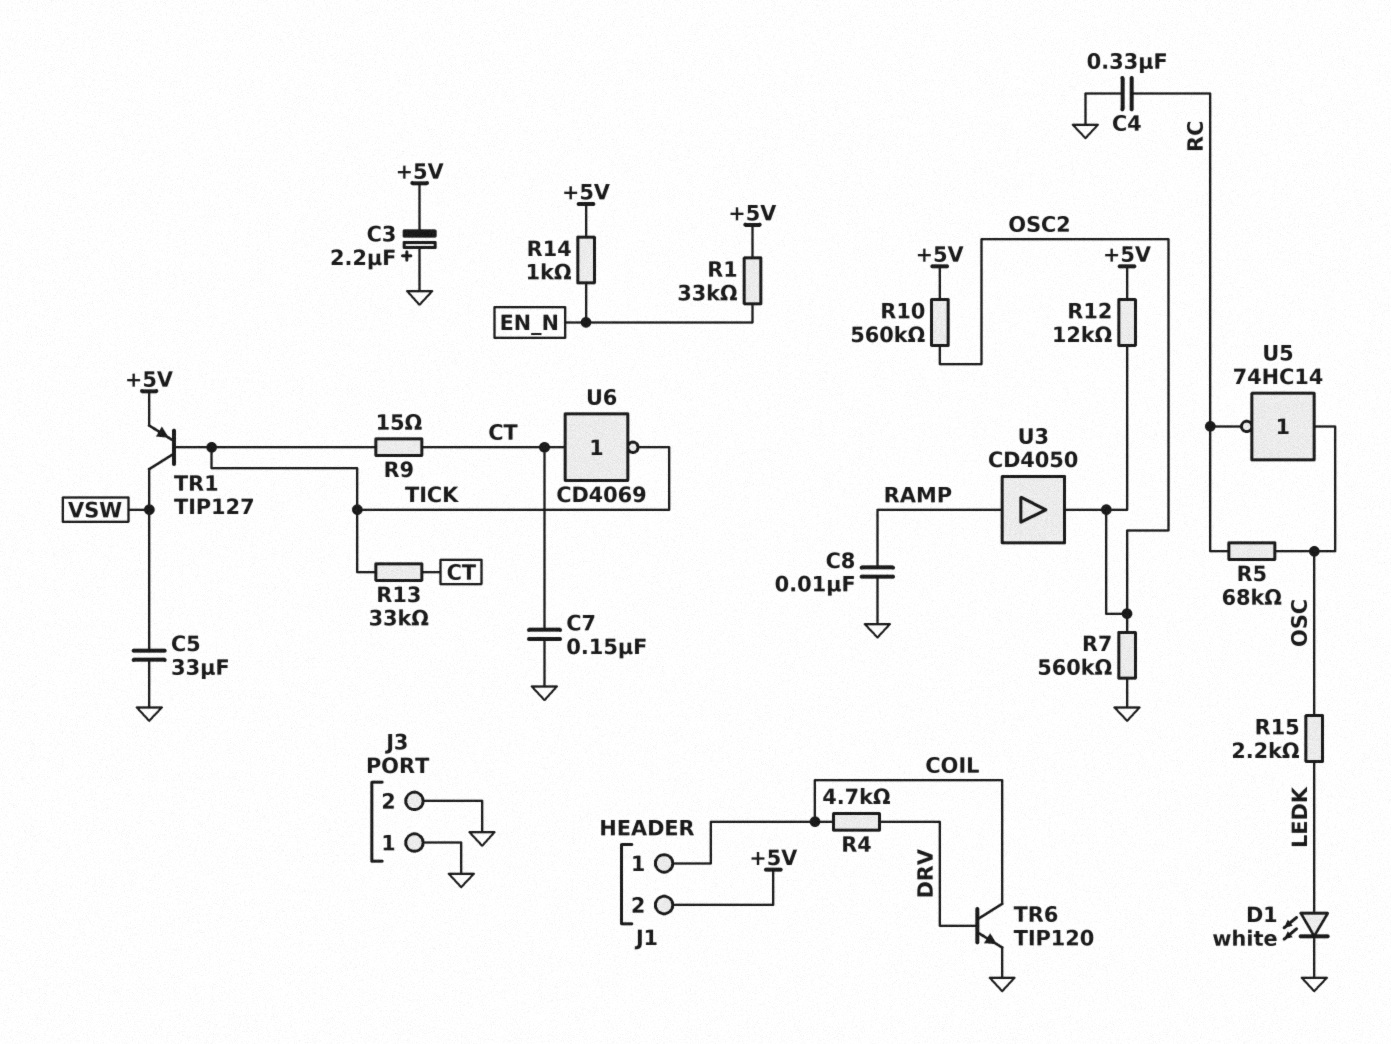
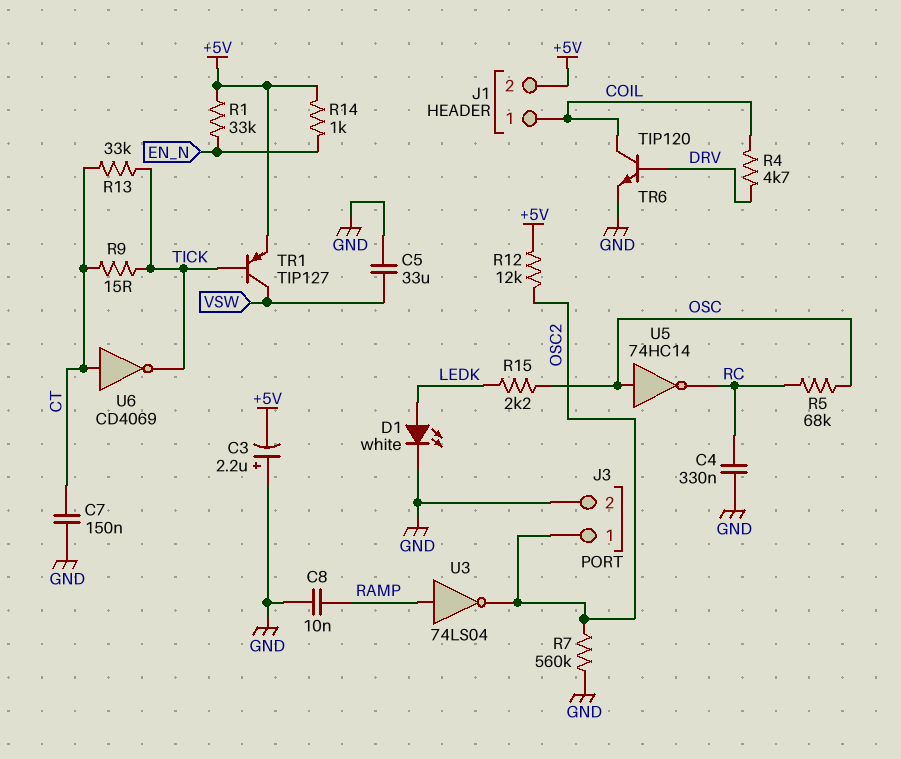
J3 pin 1: GND -> OSC2
R10: 560k (+5V, OSC2) -> none
U3: buffer CD4050 (in RAMP, out OSC2) -> NOT 74LS04 (in RAMP, out OSC2)

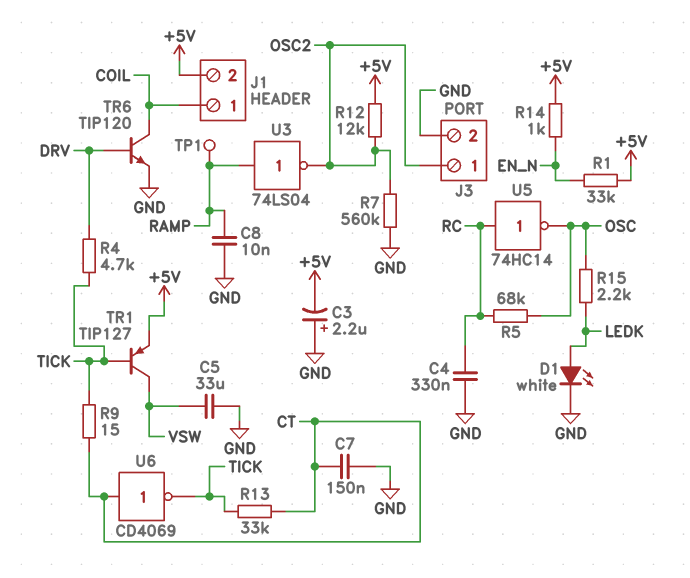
R4: 4.7k (COIL, DRV) -> 4.7k (DRV, TICK)
TP1: none -> test point (RAMP)
U5: NOT 74HC14 (in OSC, out RC) -> NOT 74HC14 (in RC, out OSC)

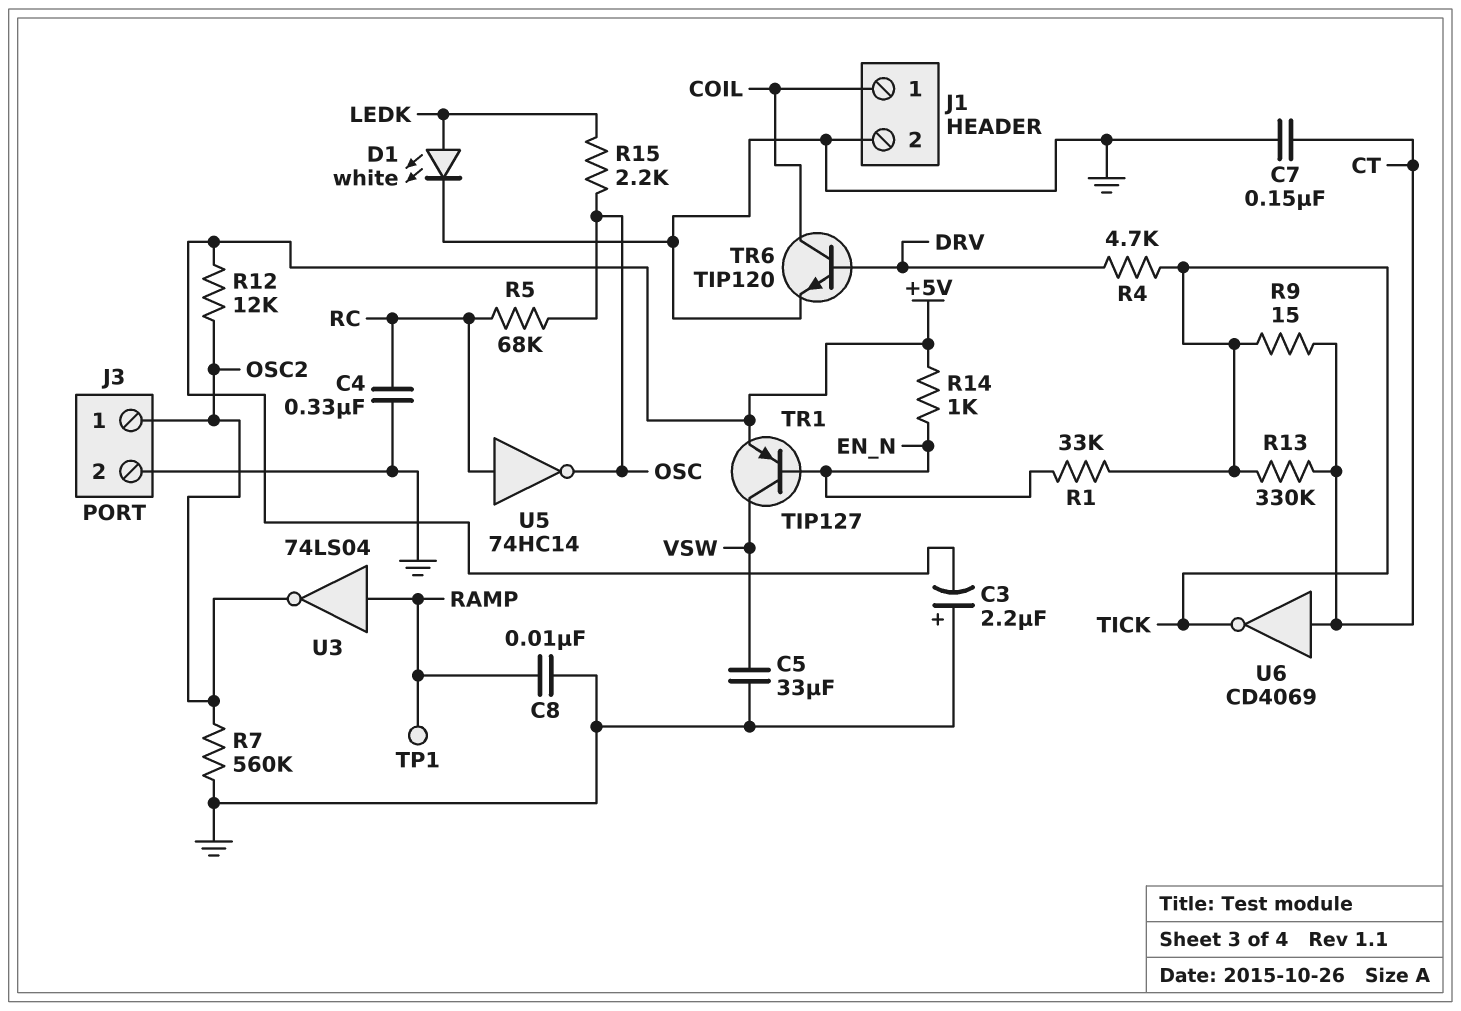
J1 pin 2: +5V -> GND
R1: 33k (+5V, EN_N) -> 33k (EN_N, TICK)
R13: 33k (CT, TICK) -> 330k (CT, TICK)
TR1: PNP TIP127 (B TICK, C VSW, E +5V) -> PNP TIP127 (B EN_N, C VSW, E +5V)

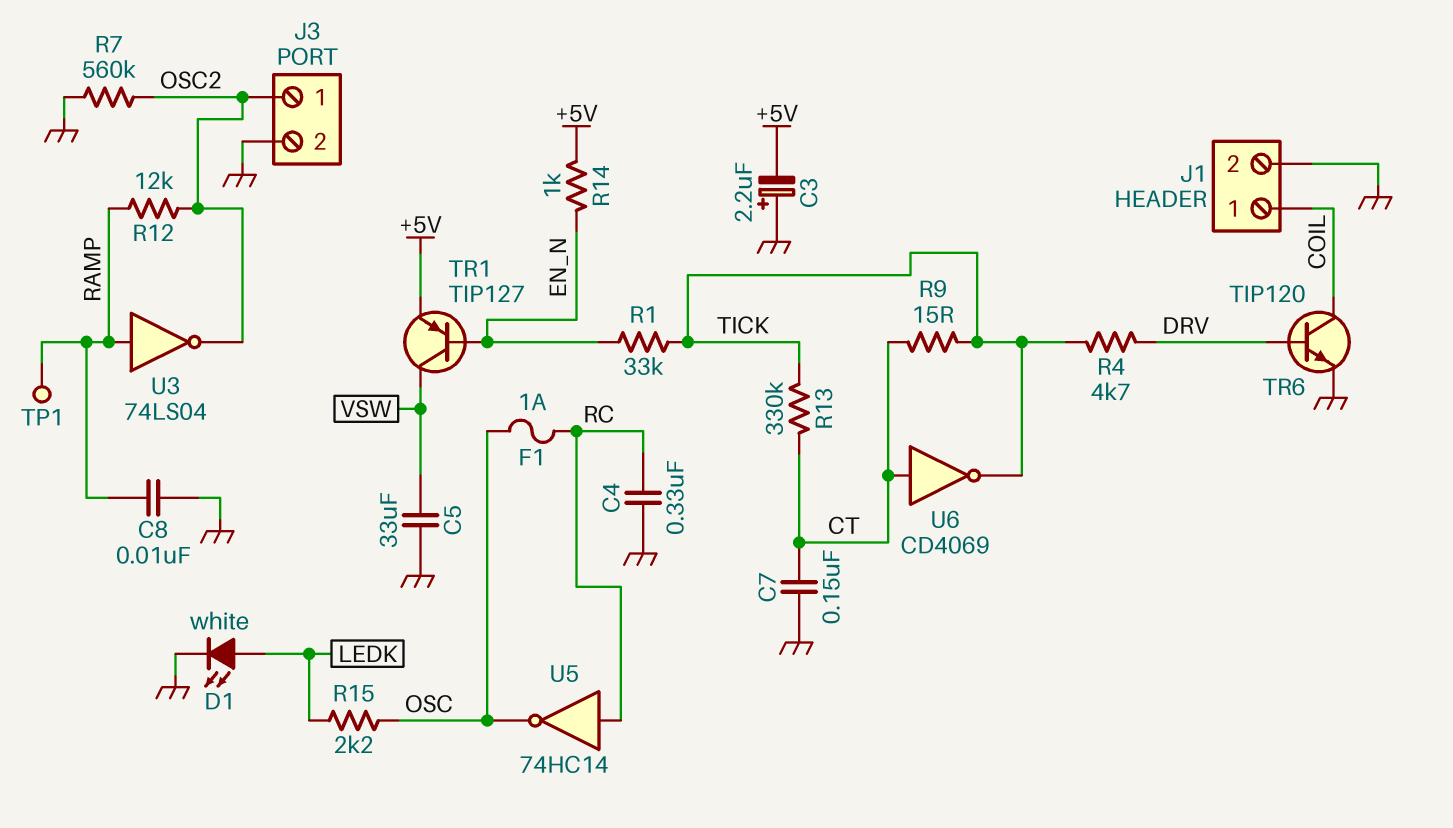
F1: none -> 1A (OSC, RC)
R5: 68k (OSC, RC) -> none
R12: 12k (+5V, OSC2) -> 12k (OSC2, RAMP)

